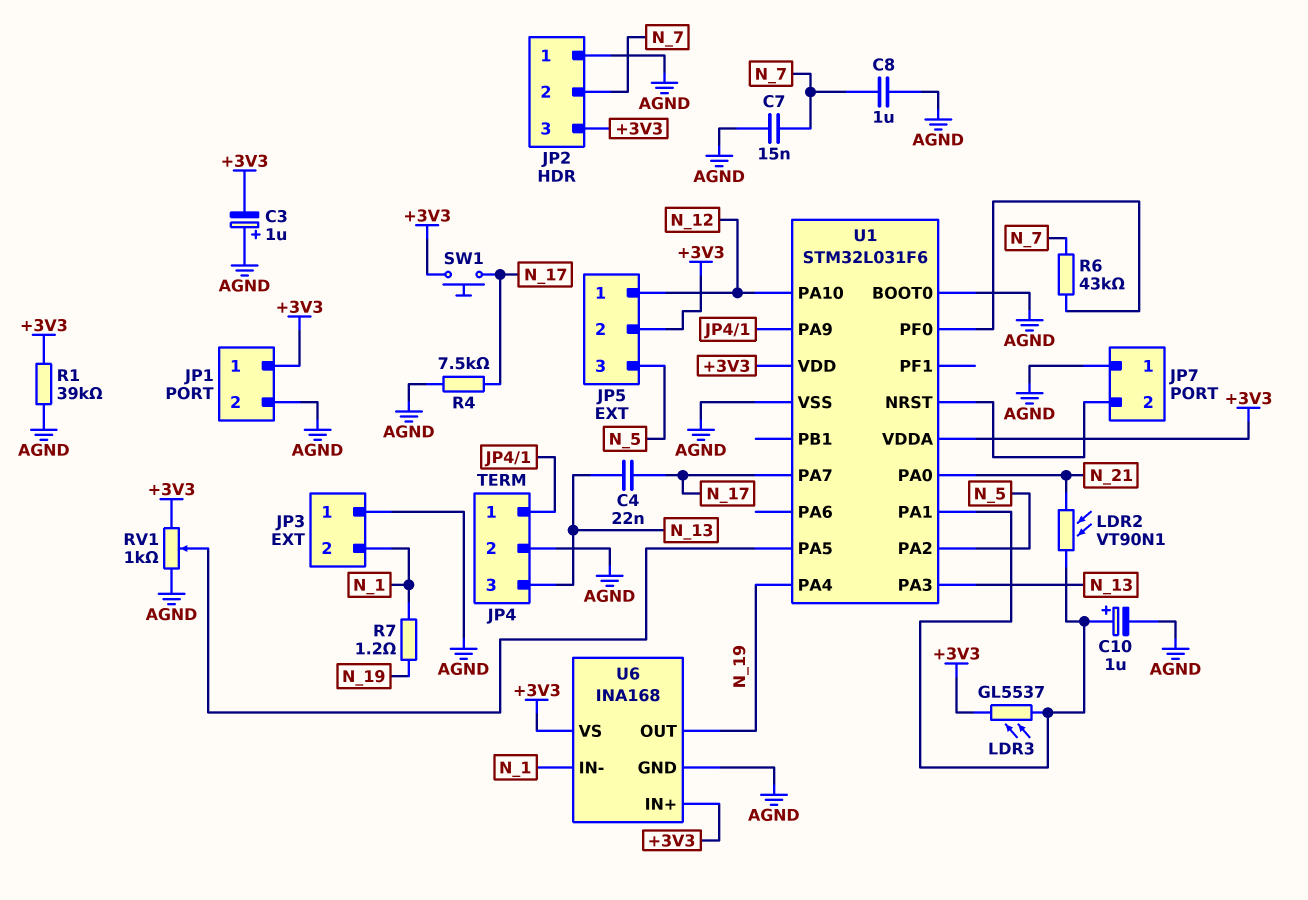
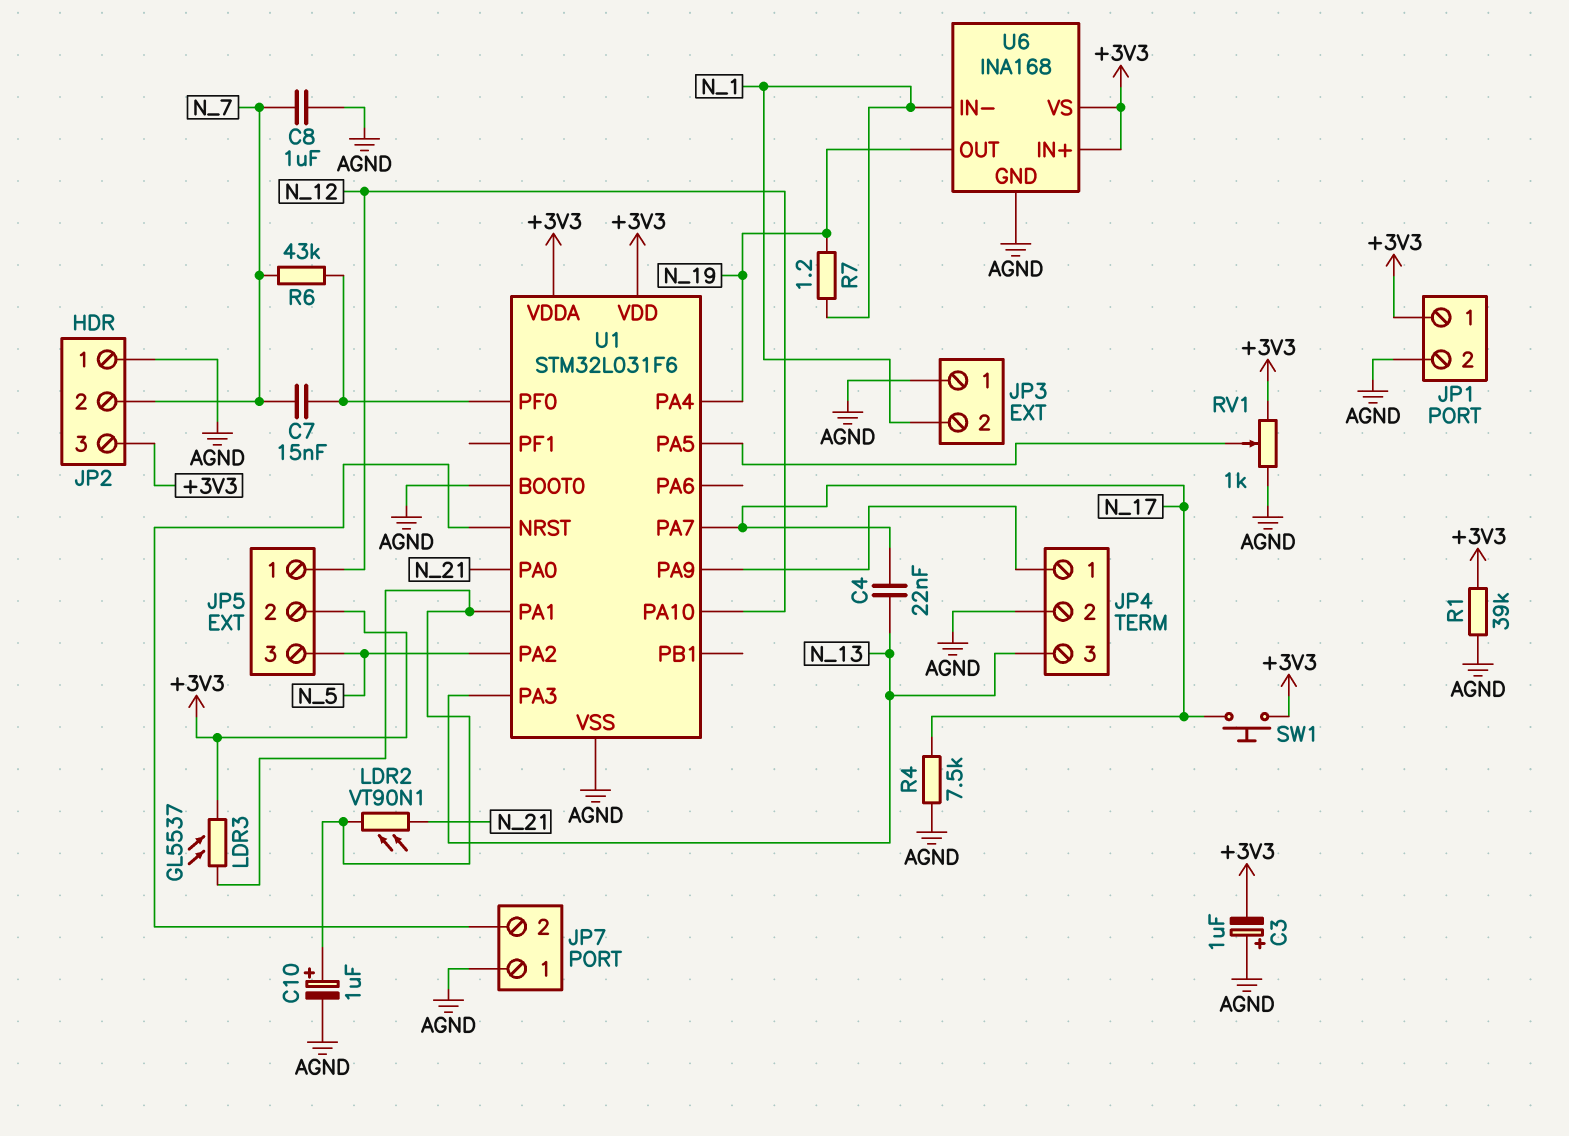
C7: 15nF (AGND, N_7) -> 15nF (N_7, U1/PF0)

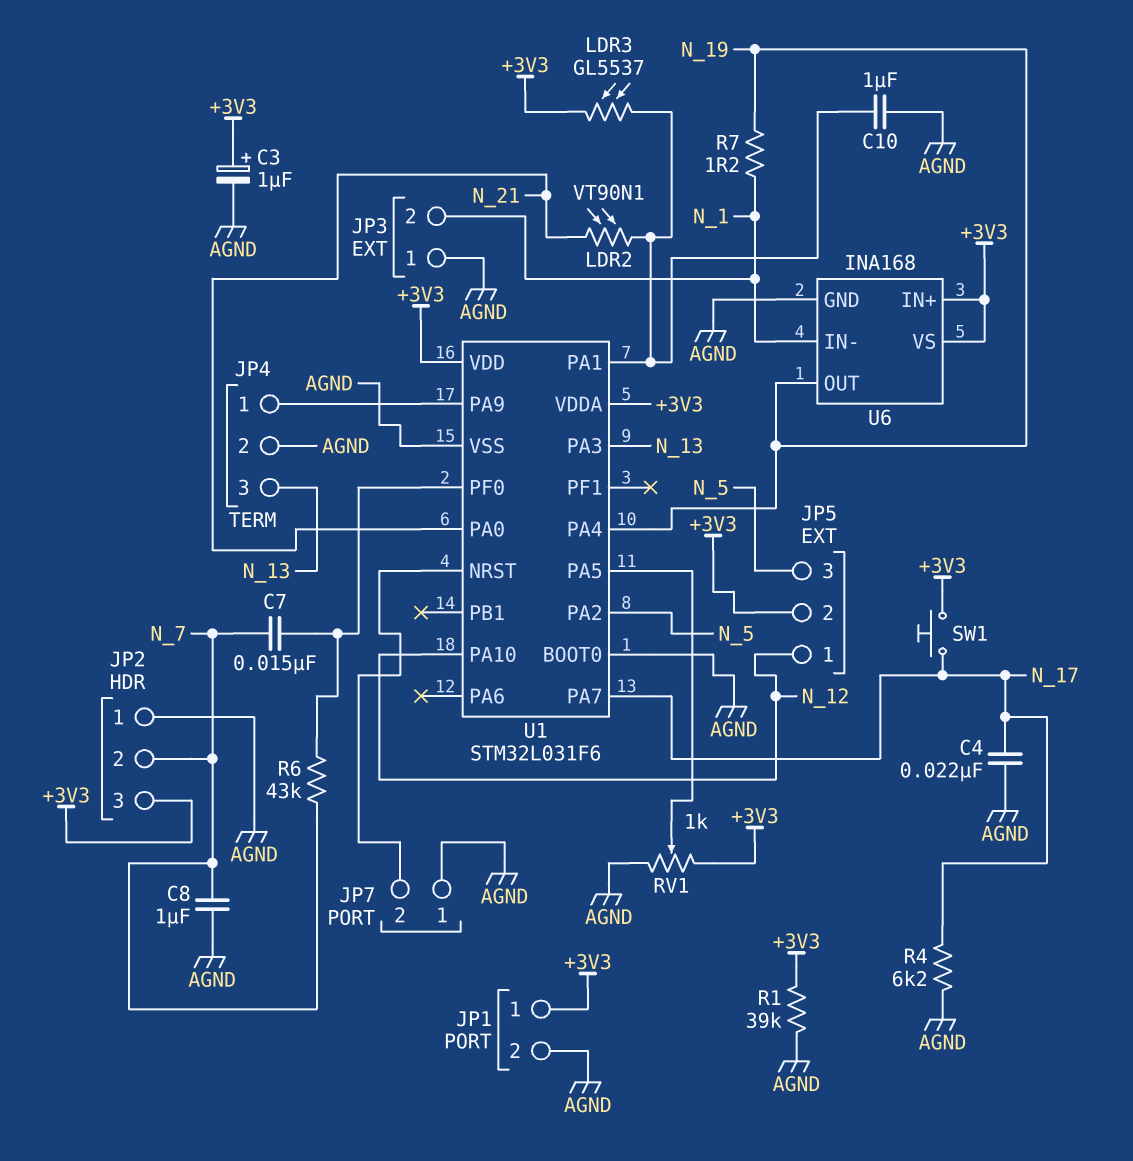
C3: 1uF (plus AGND, minus +3V3) -> 1uF (plus +3V3, minus AGND)
C4: 22nF (N_13, N_17) -> 22nF (AGND, N_17)
C10: 1uF (plus U1/PA1, minus AGND) -> 1uF (AGND, U1/PA1)
R4: 7.5k (AGND, N_17) -> 6.2k (AGND, N_17)

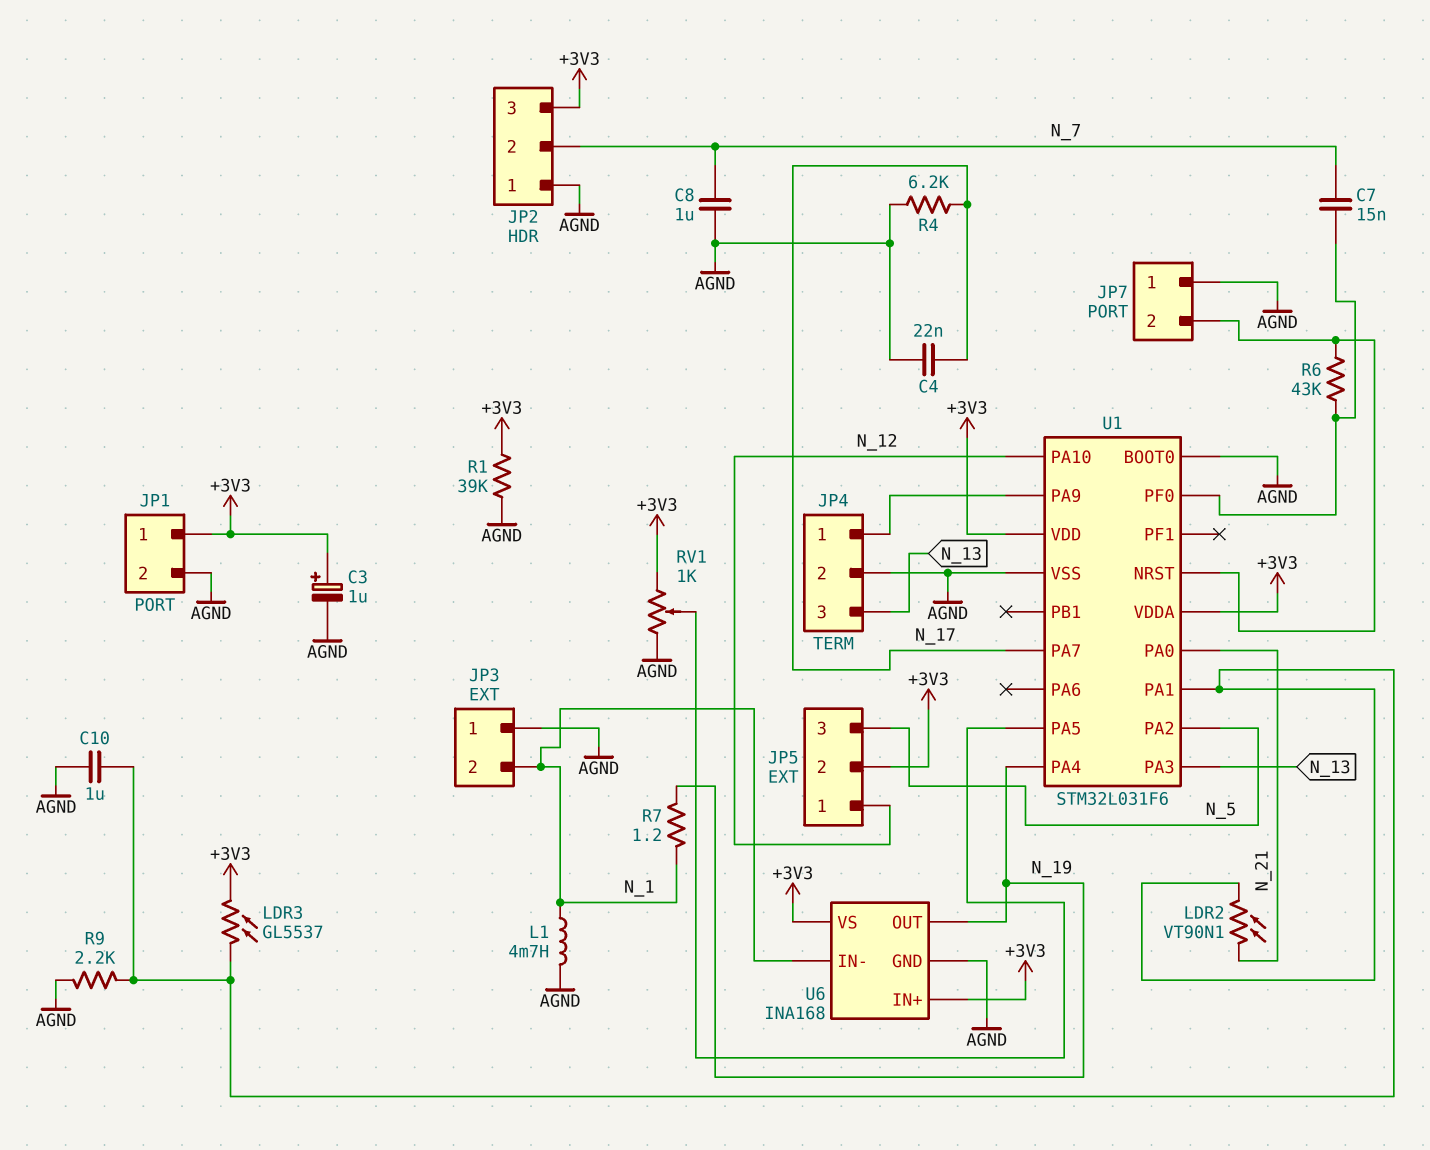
L1: none -> 4.7mH (AGND, N_1)
R6: 43k (N_7, U1/PF0) -> 43k (JP7/2, U1/PF0)
R9: none -> 2.2k (AGND, U1/PA1)
SW1: button (+3V3, N_17) -> none

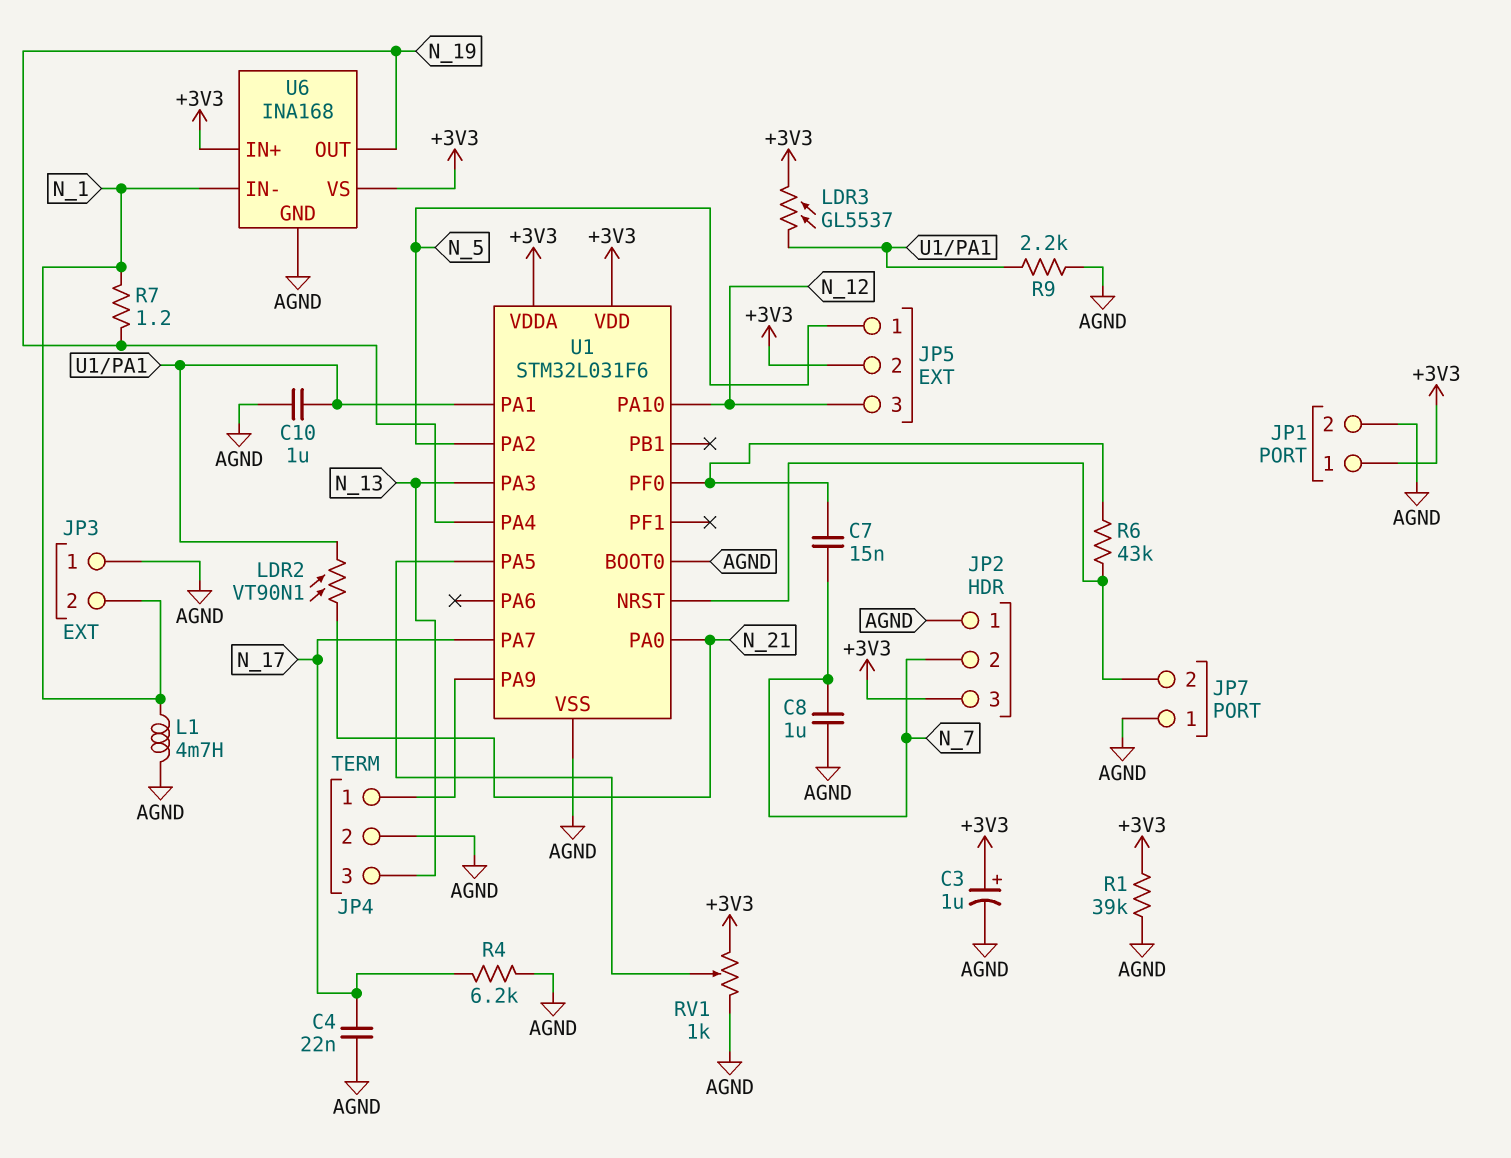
JP5 pin 1: N_12 -> N_5
JP5 pin 3: N_5 -> N_12

